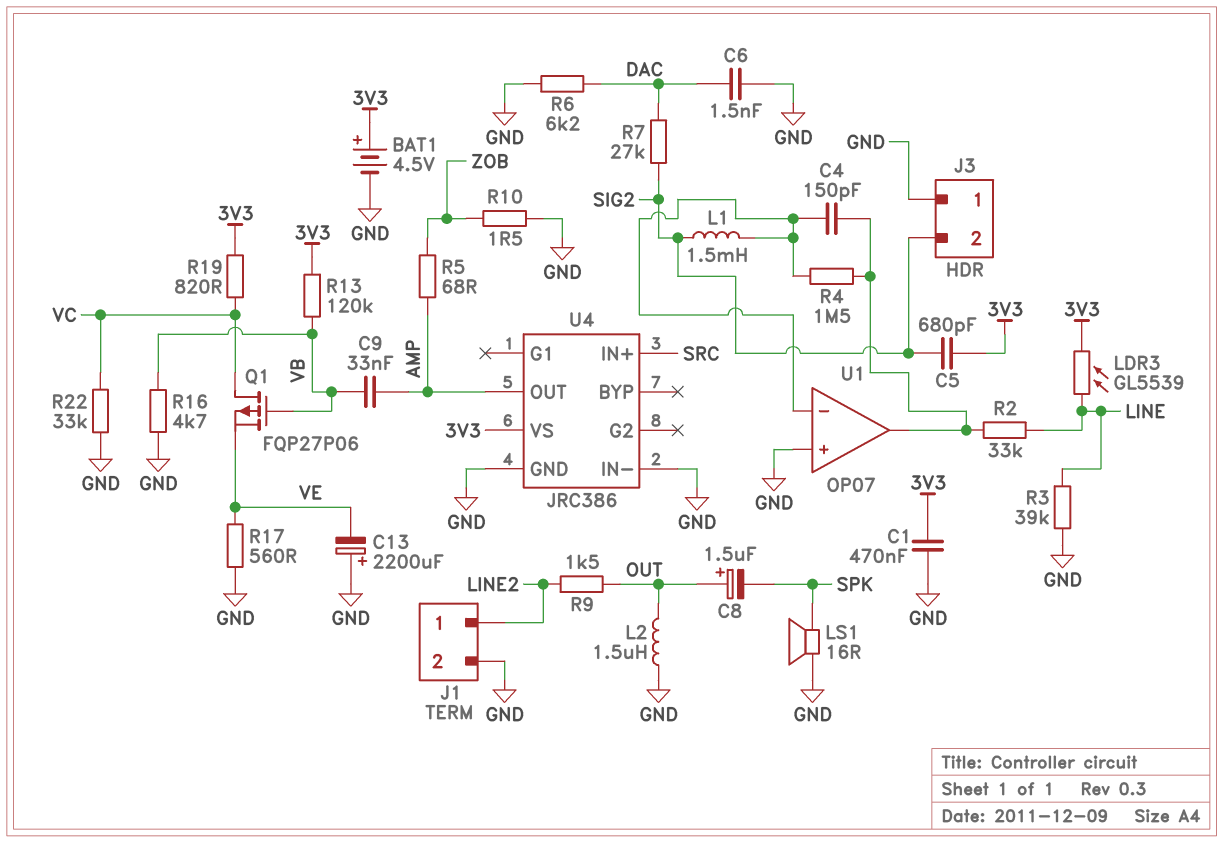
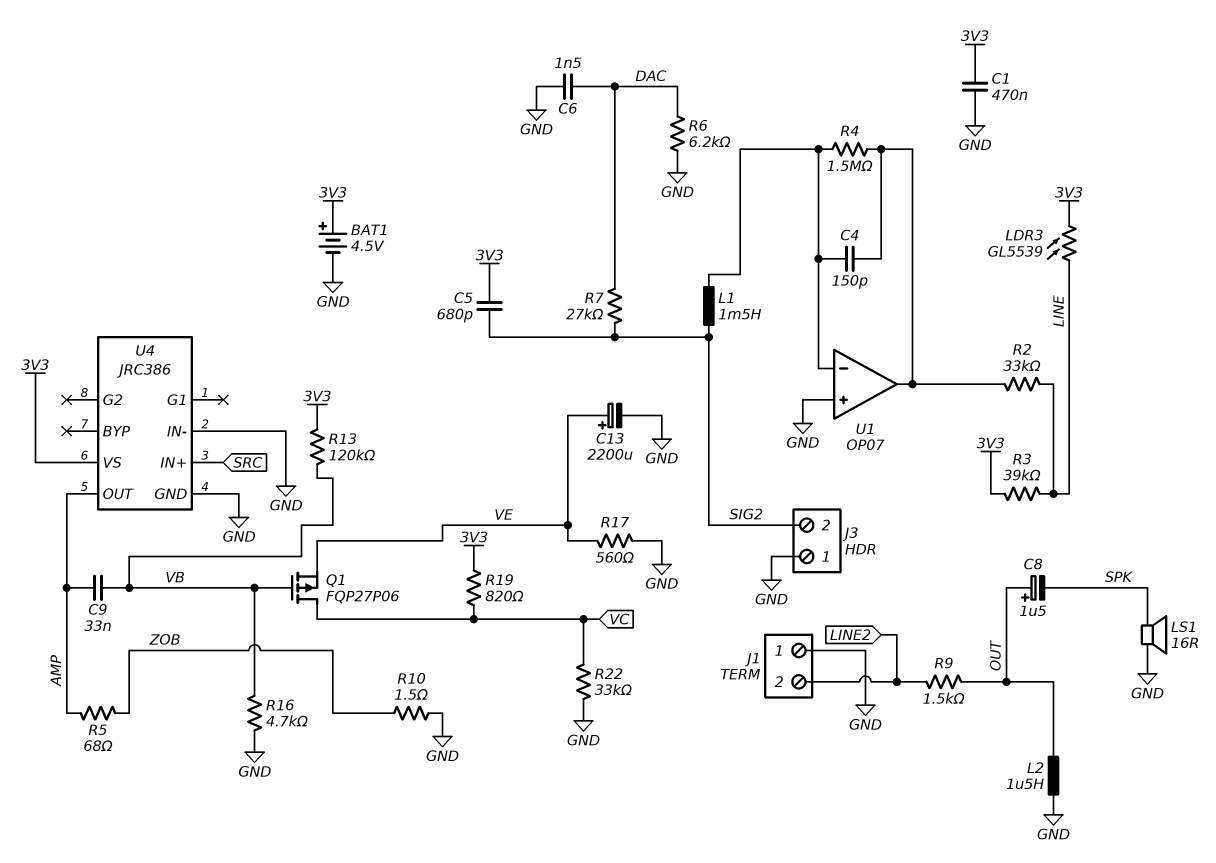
C13: 2200uF (plus GND, minus VE) -> 2200uF (plus VE, minus GND)
J1 pin 1: LINE2 -> GND
J1 pin 2: GND -> LINE2
R3: 39k (GND, LINE) -> 39k (3V3, LINE)

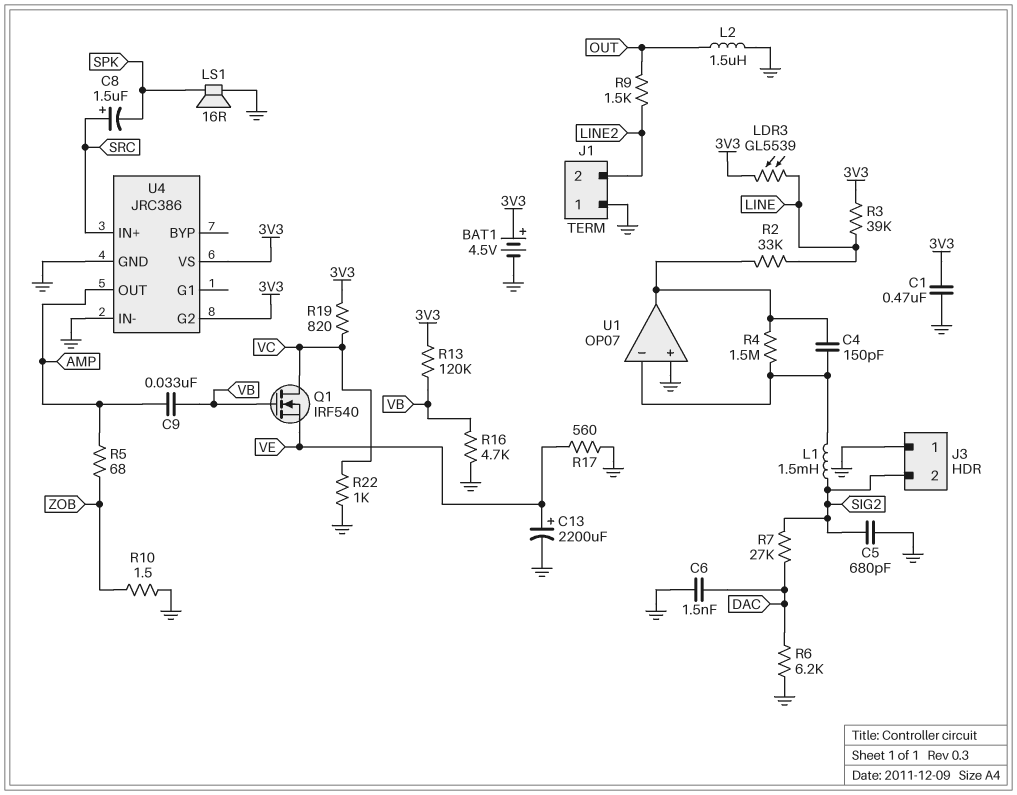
C5: 680pF (3V3, SIG2) -> 680pF (GND, SIG2)
C8: 1.5uF (plus OUT, minus SPK) -> 1.5uF (plus SRC, minus SPK)
Q1: PMOS FQP27P06 (G VB, D VC, S VE) -> NMOS IRF540 (G VB, D VC, S VE)
R22: 33k (GND, VC) -> 1k (GND, VC)
U4 pin G2: none -> 3V3

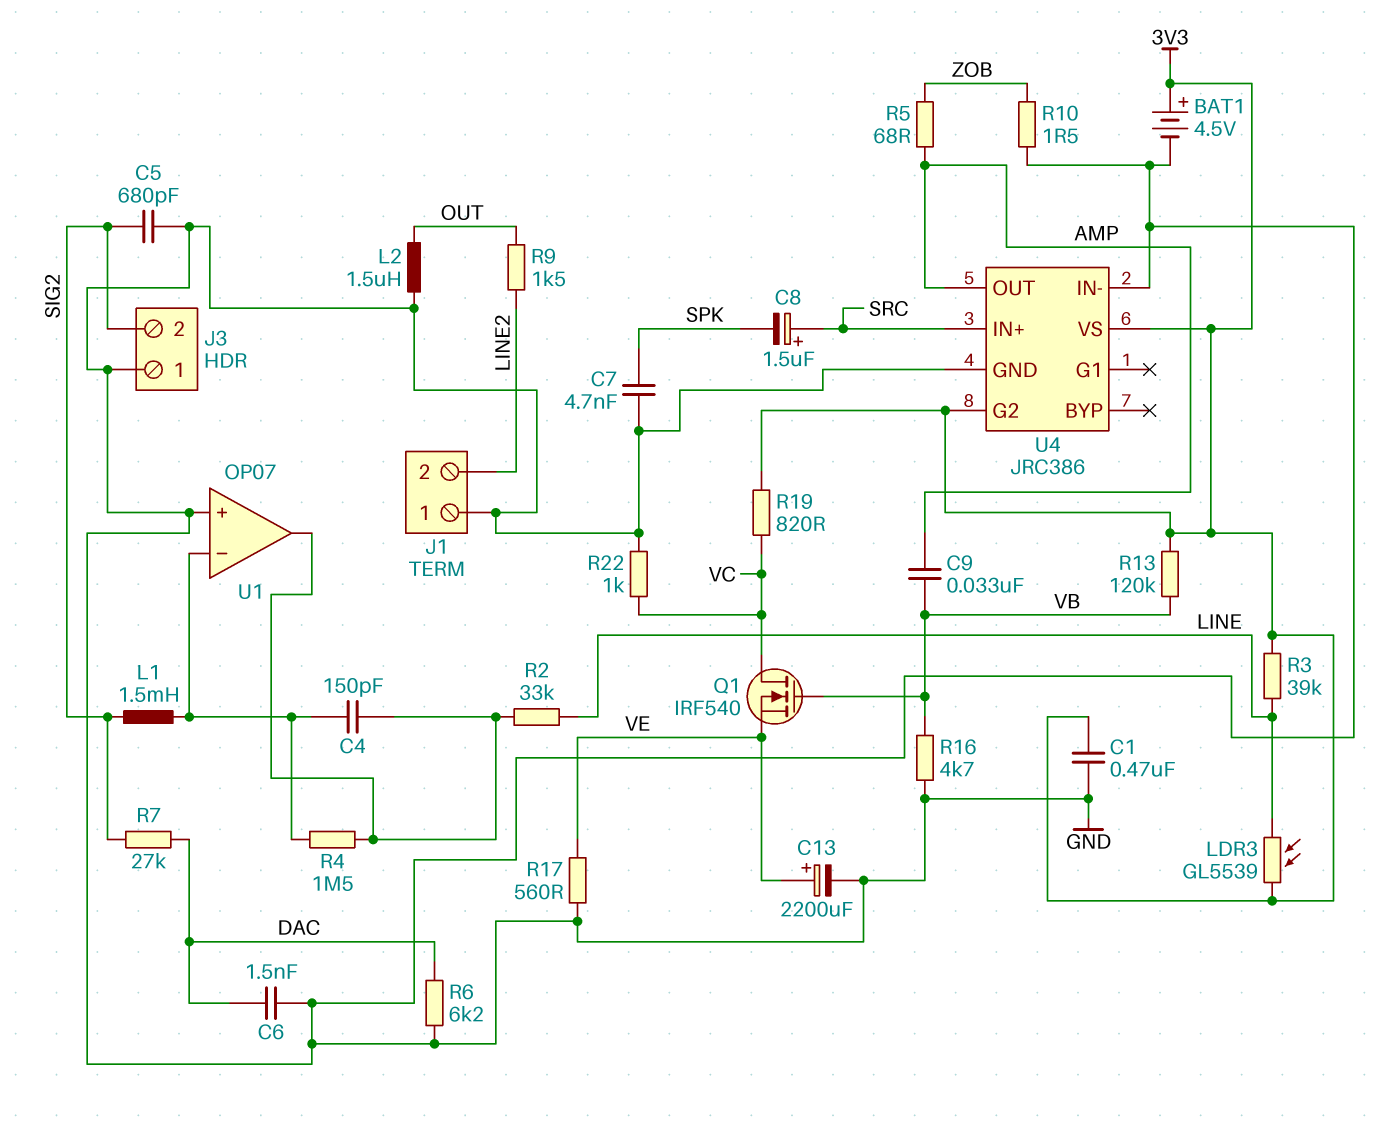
C7: none -> 4.7nF (GND, SPK)
LS1: speaker 16R (GND, SPK) -> none

